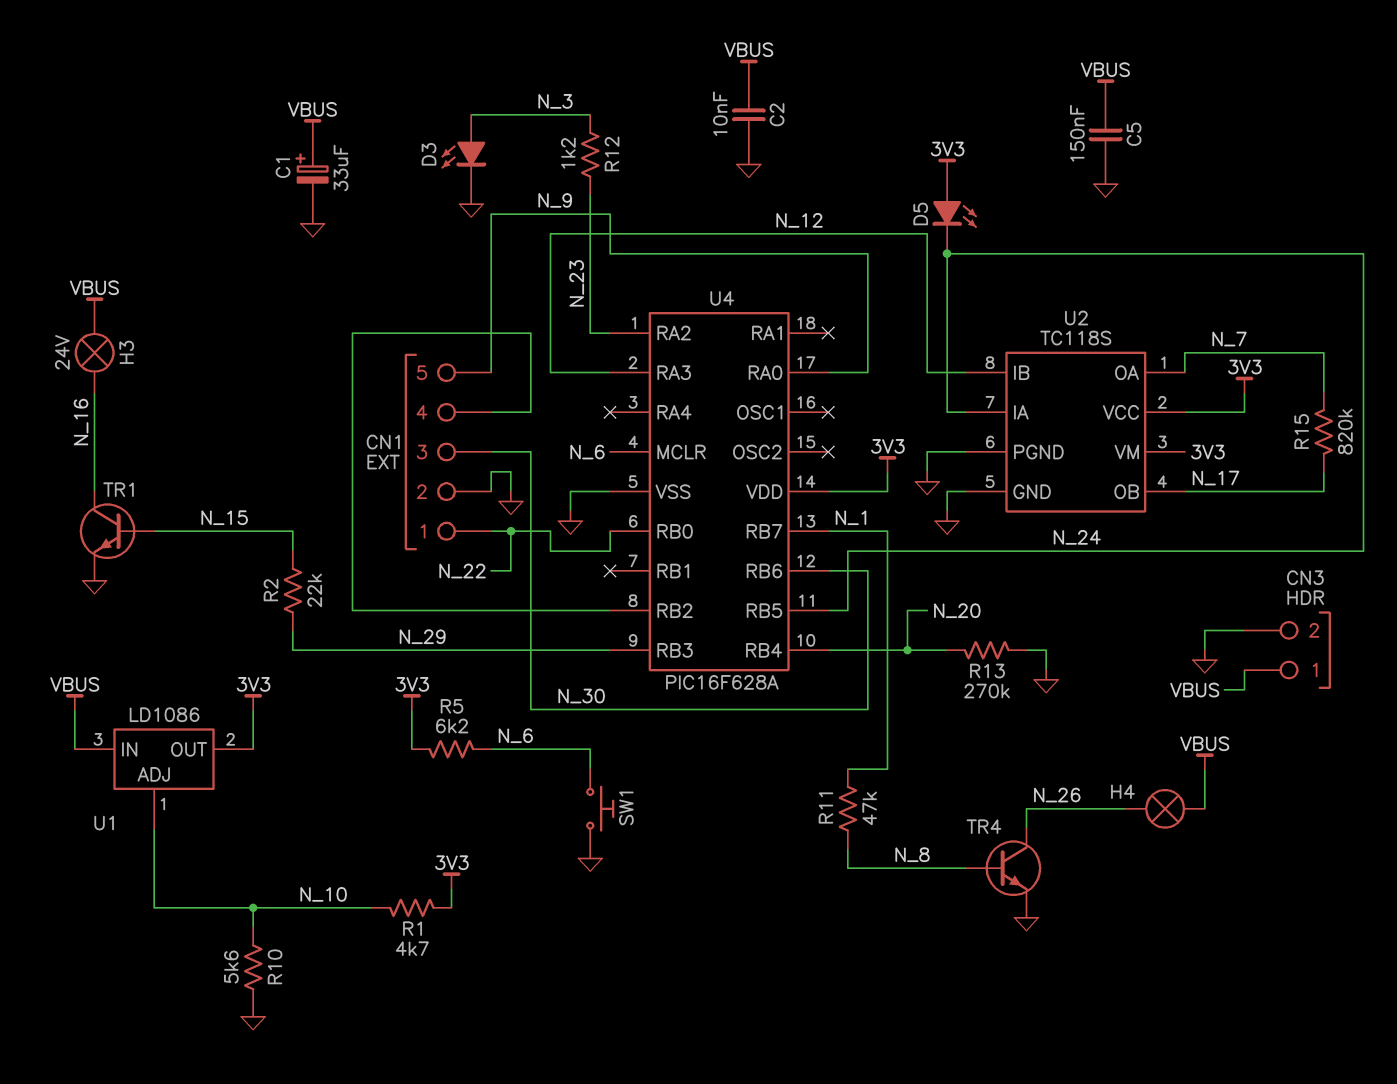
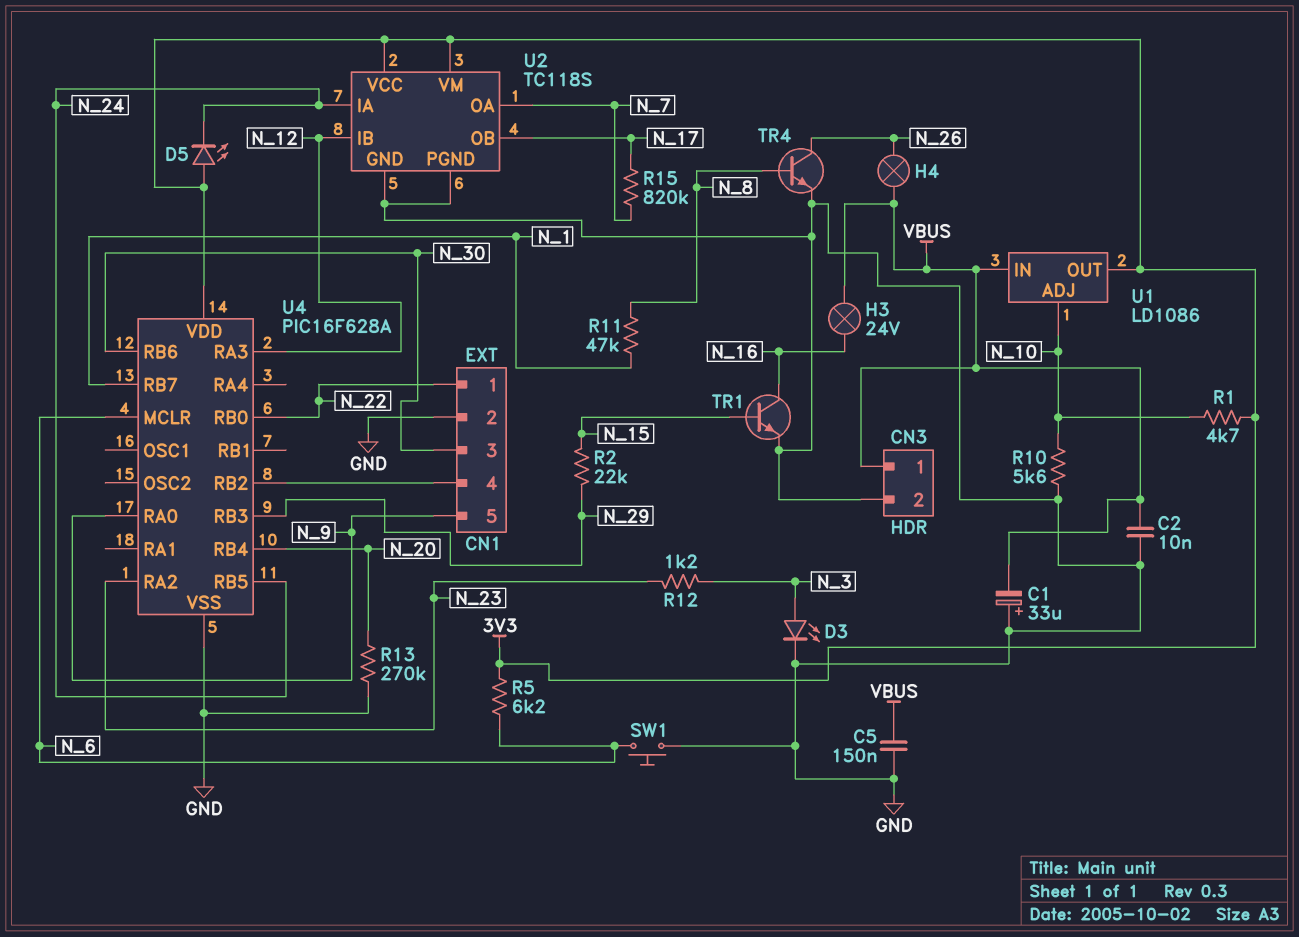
C1: 33uF (plus VBUS, minus GND) -> 33uF (plus GND, minus VBUS)

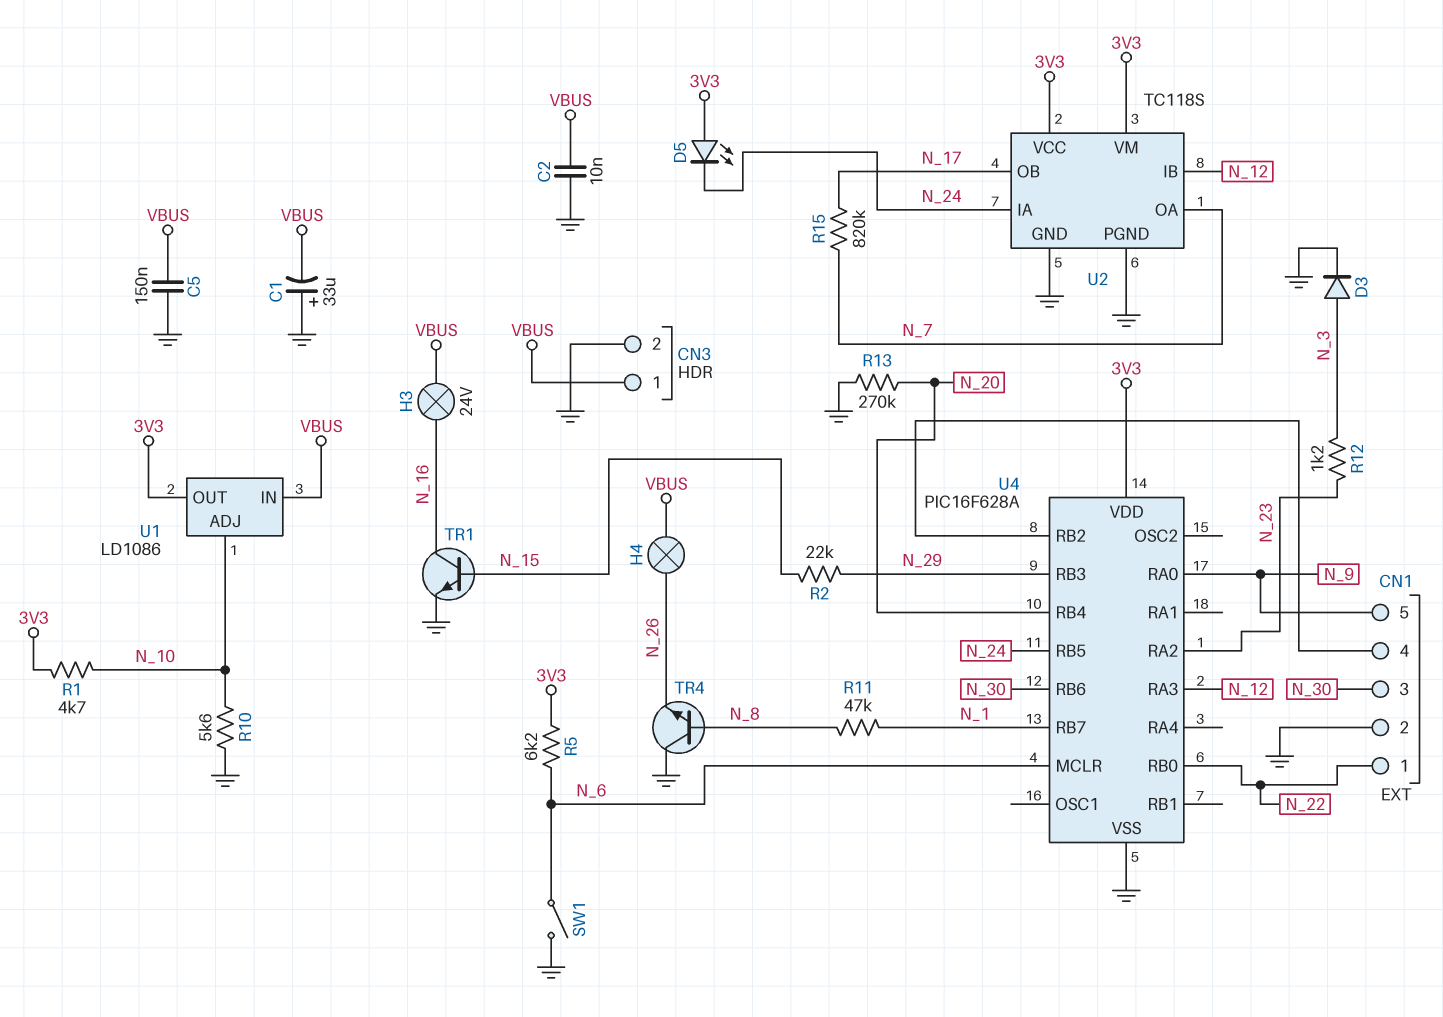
D3: LED (A N_3, K GND) -> diode (A N_3, K GND)
SW1: button (GND, N_6) -> switch (GND, N_6)
TR4: NPN (B N_8, C N_26, E GND) -> NPN (B N_8, C GND, E N_26)

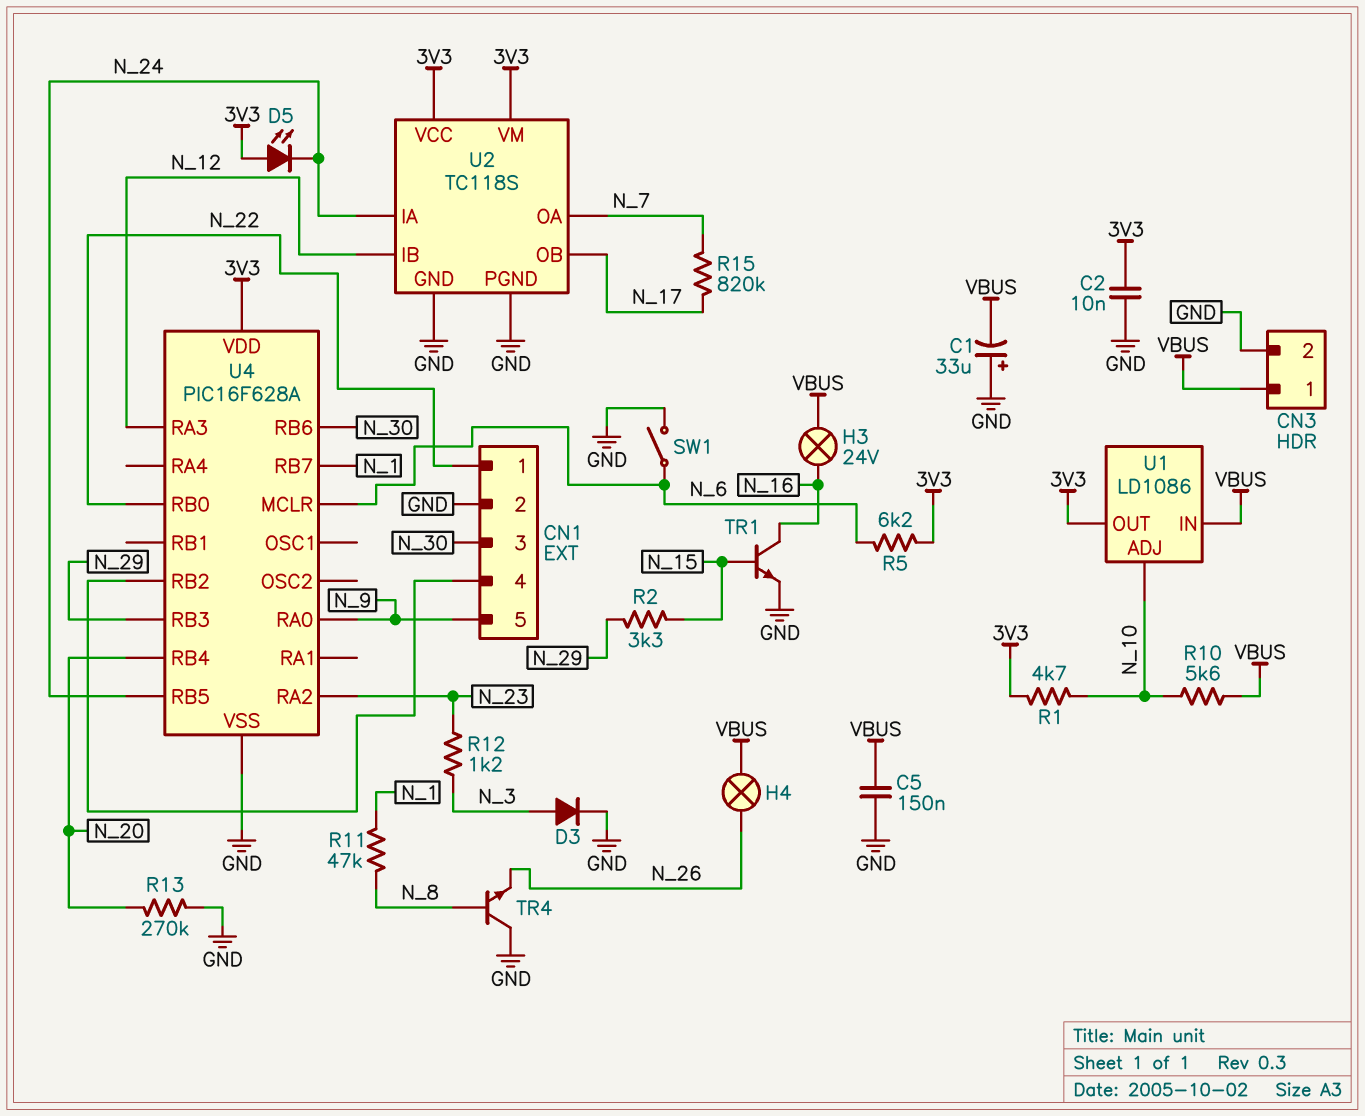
C2: 10nF (GND, VBUS) -> 10nF (3V3, GND)
R2: 22k (N_15, N_29) -> 3.3k (N_15, N_29)
R10: 5.6k (GND, N_10) -> 5.6k (N_10, VBUS)

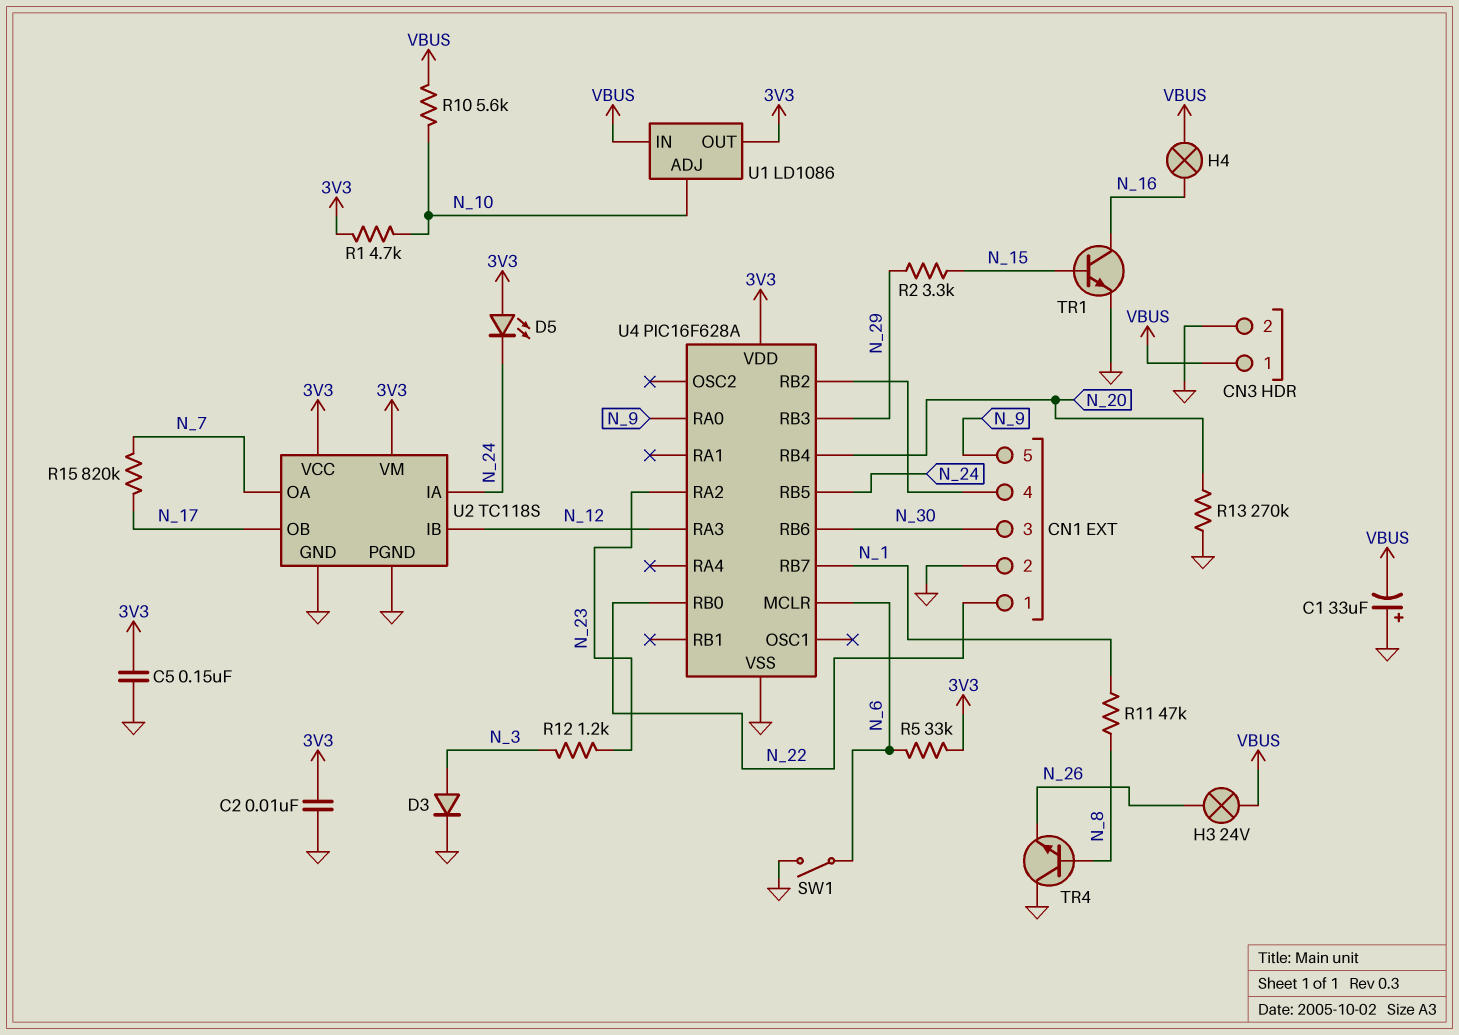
C5: 150nF (GND, VBUS) -> 150nF (3V3, GND)
H3: lamp 24V (N_16, VBUS) -> lamp 24V (N_26, VBUS)
H4: lamp (N_26, VBUS) -> lamp (N_16, VBUS)
R5: 6.2k (3V3, N_6) -> 33k (3V3, N_6)

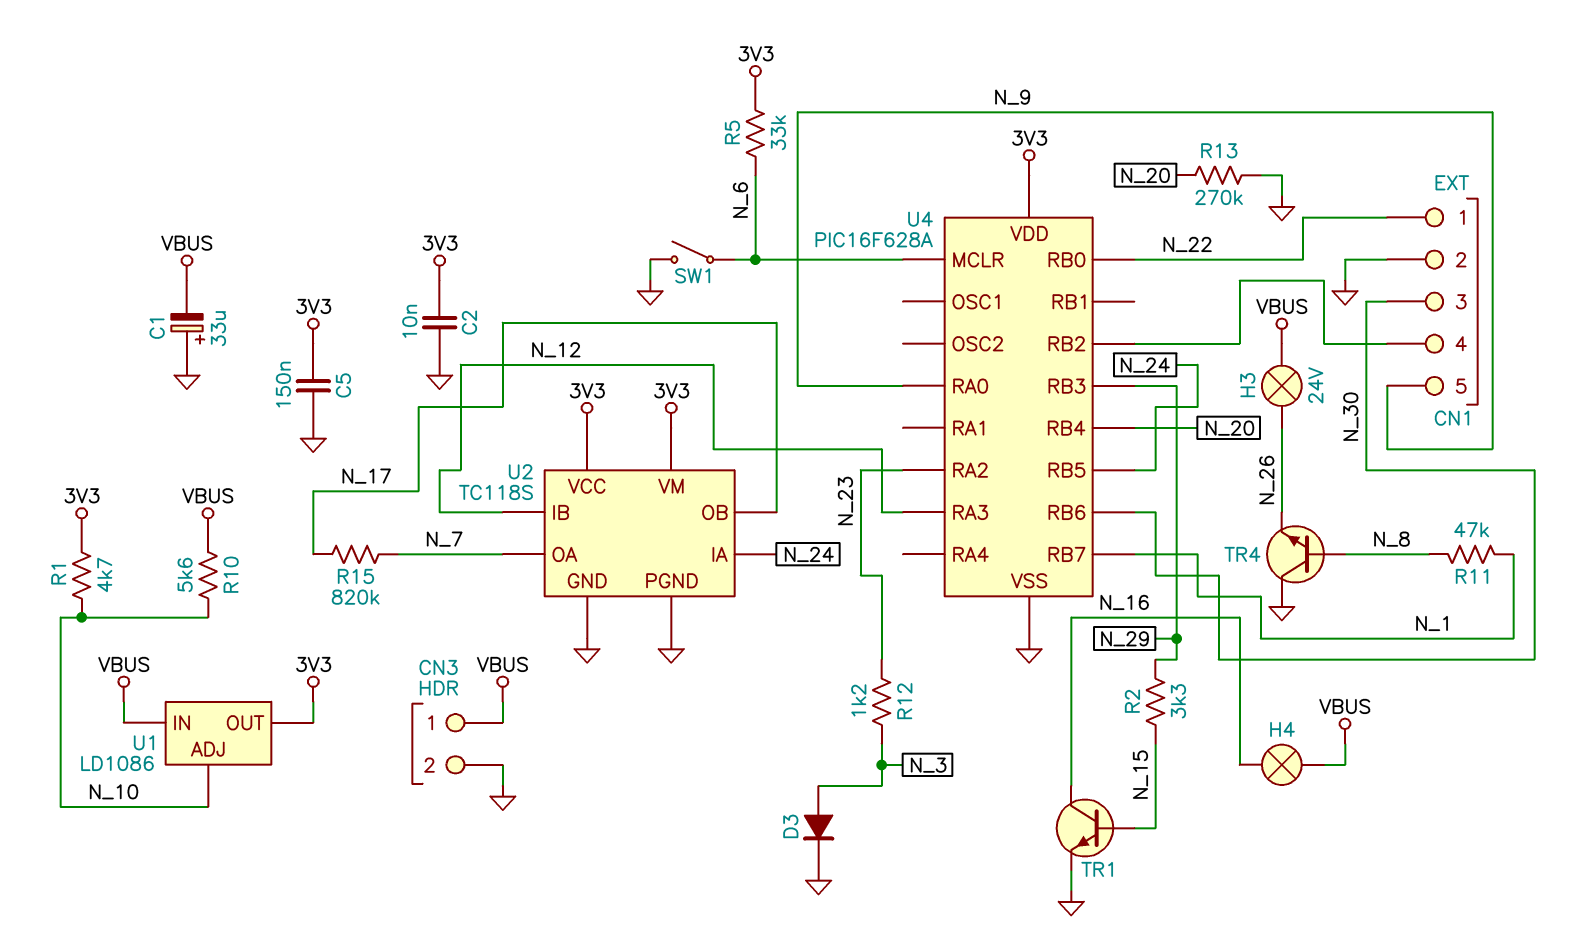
D5: LED (A 3V3, K N_24) -> none

